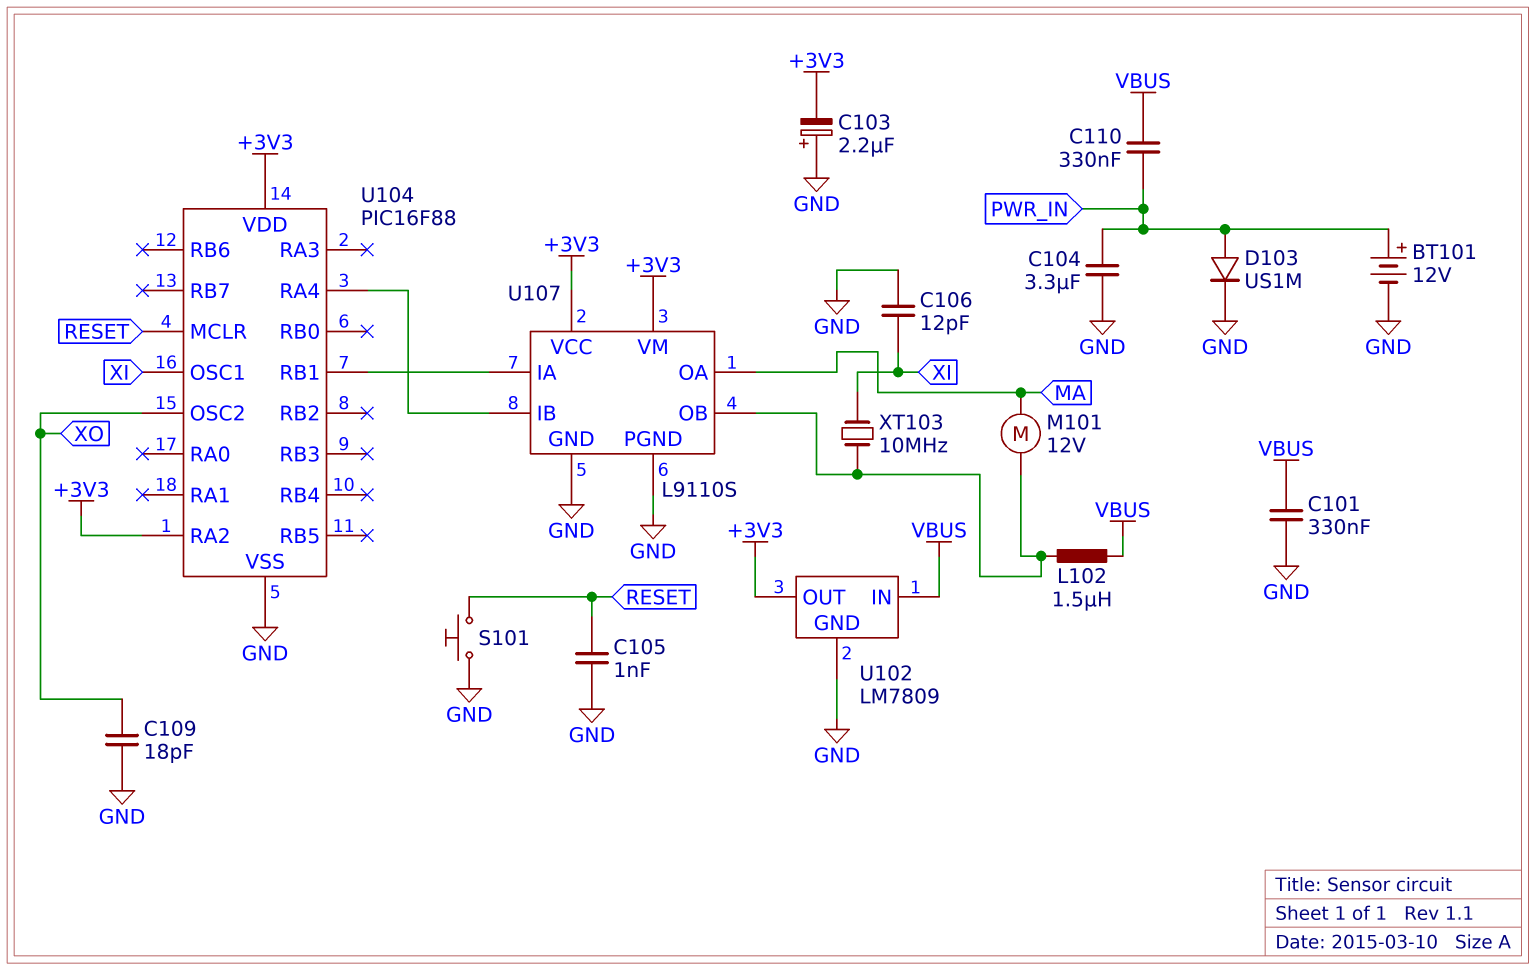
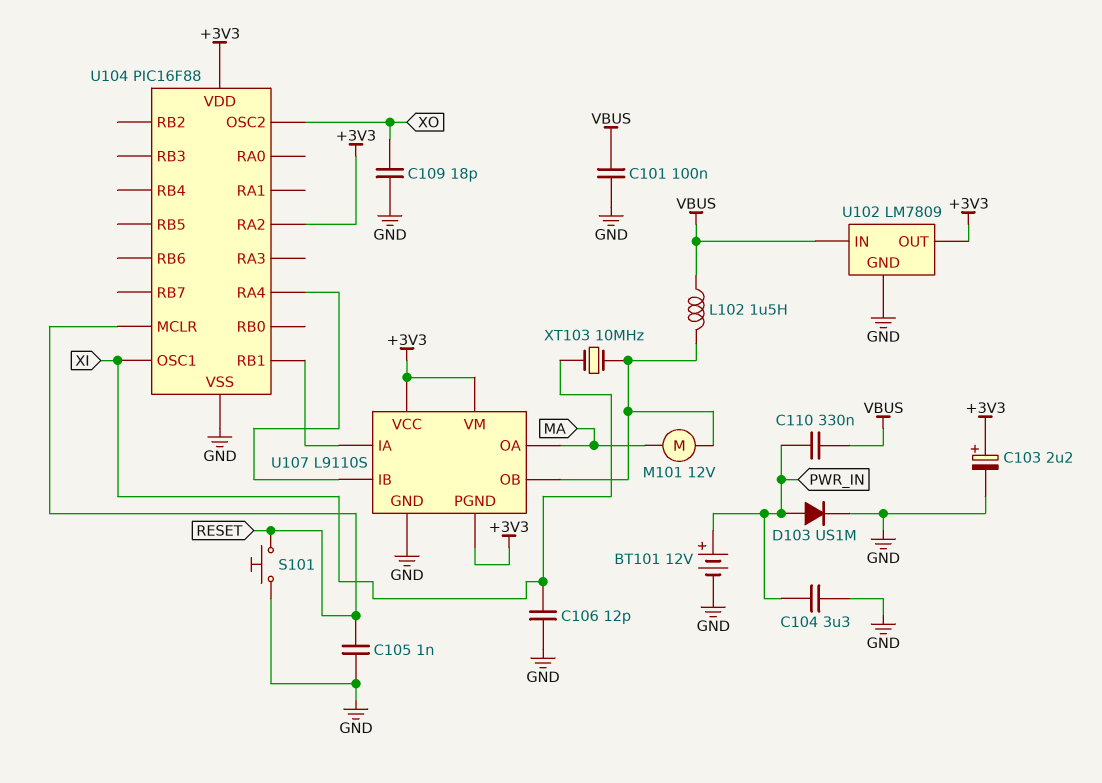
C101: 330nF (GND, VBUS) -> 100nF (GND, VBUS)
C103: 2.2uF (plus GND, minus +3V3) -> 2.2uF (plus +3V3, minus GND)
U107 pin PGND: GND -> +3V3

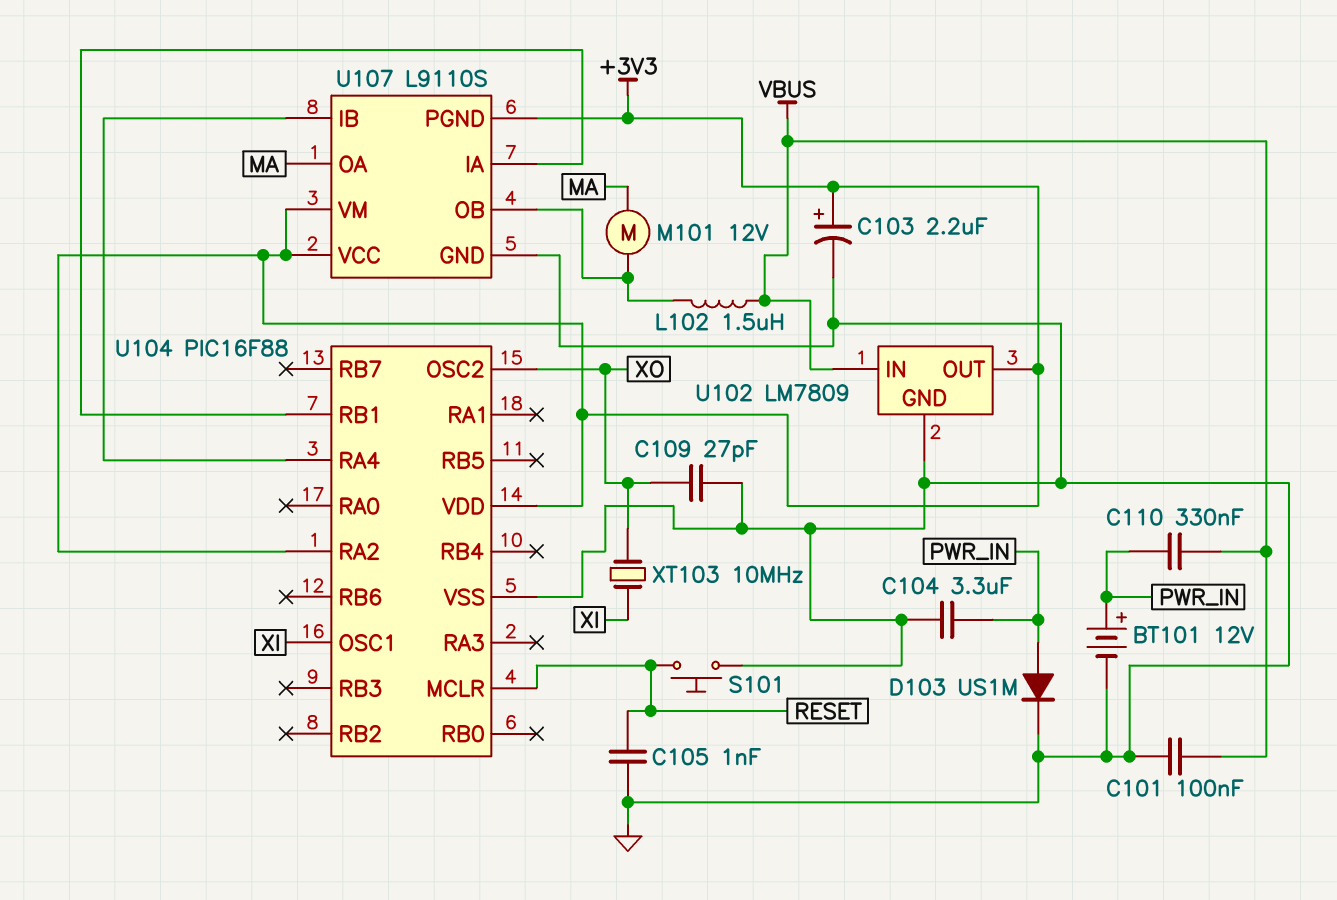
C106: 12pF (GND, XI) -> none
C109: 18pF (GND, XO) -> 27pF (GND, XO)
XT103: 10MHz (U107/OB, XI) -> 10MHz (XI, XO)

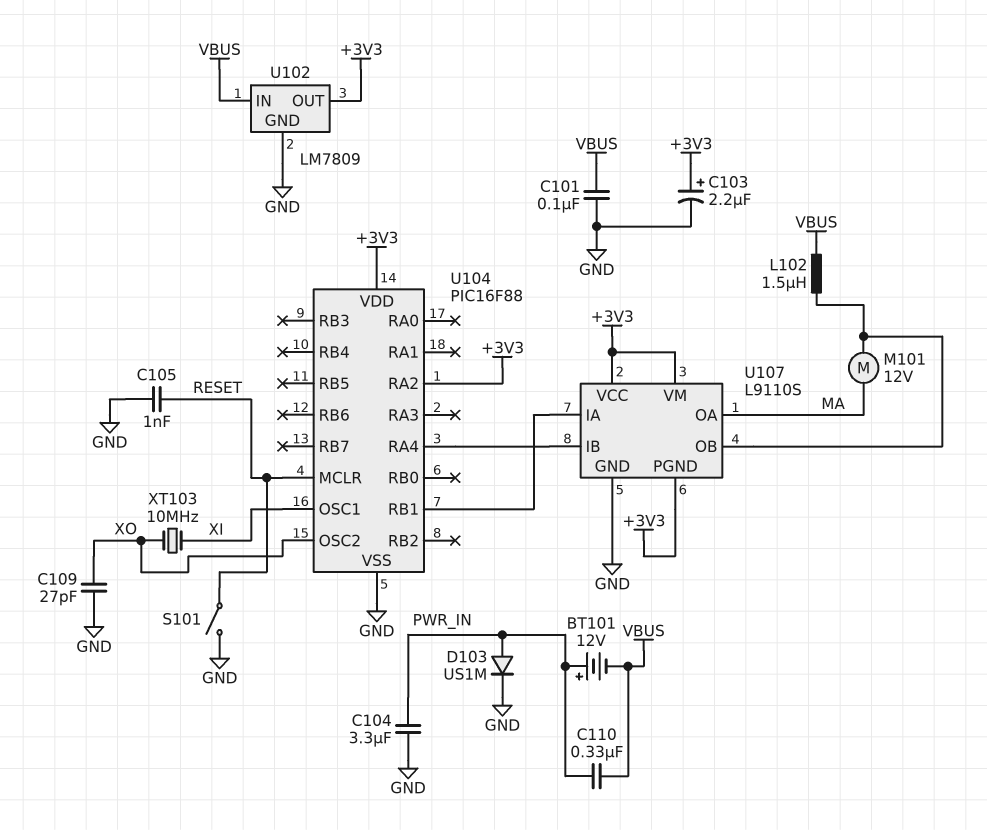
BT101: 12V (plus PWR_IN, minus GND) -> 12V (plus PWR_IN, minus VBUS)
S101: button (GND, RESET) -> switch (GND, RESET)

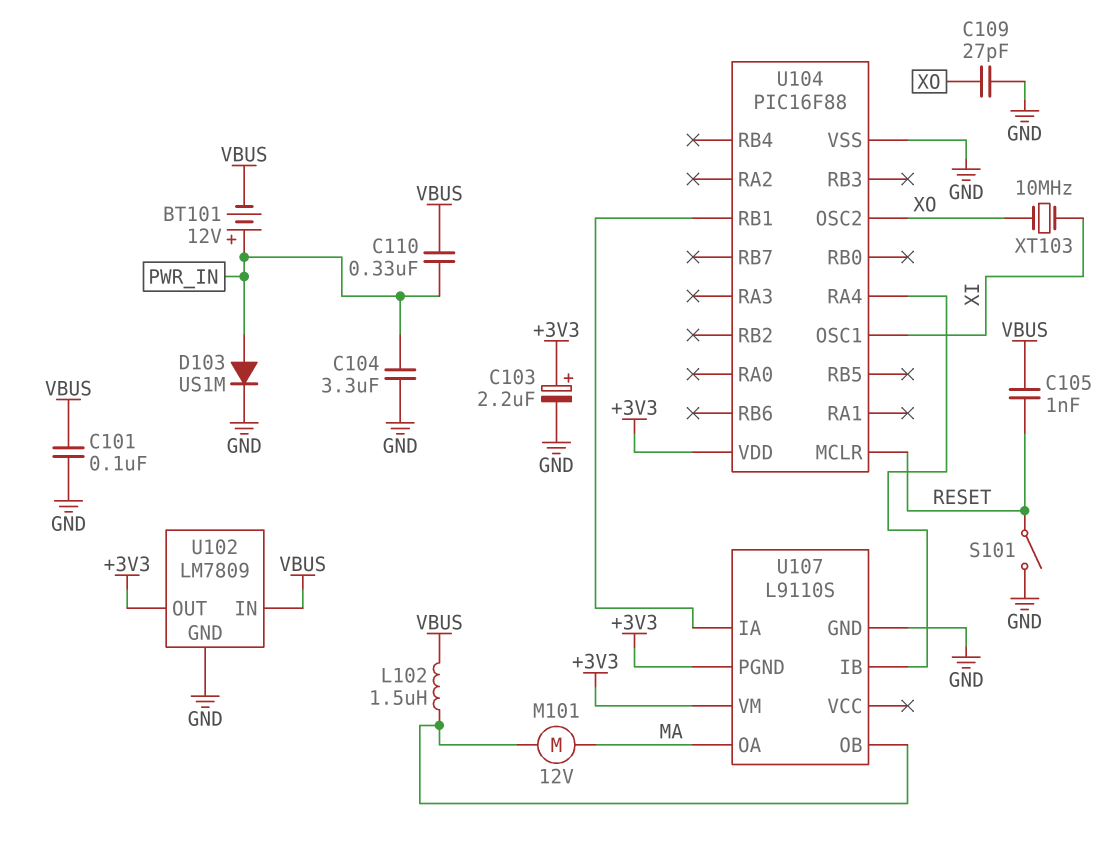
C105: 1nF (GND, RESET) -> 1nF (RESET, VBUS)
U104 pin RA2: +3V3 -> none
U107 pin VCC: +3V3 -> none

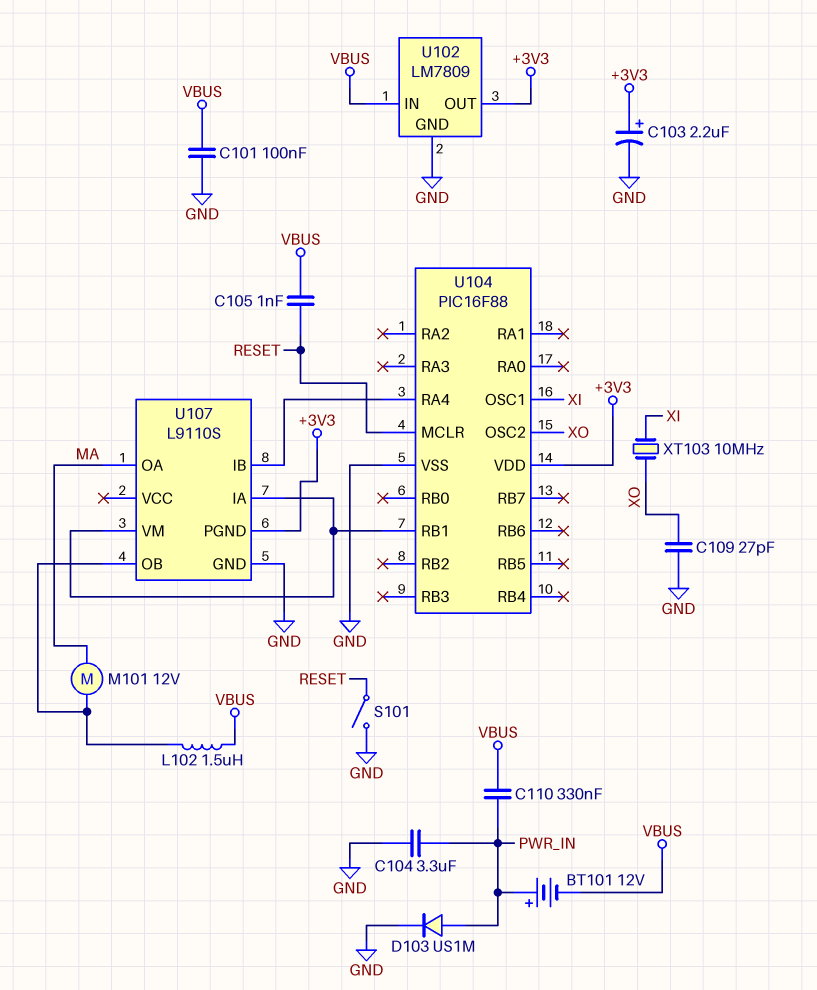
U107 pin VM: +3V3 -> U104/RB1

